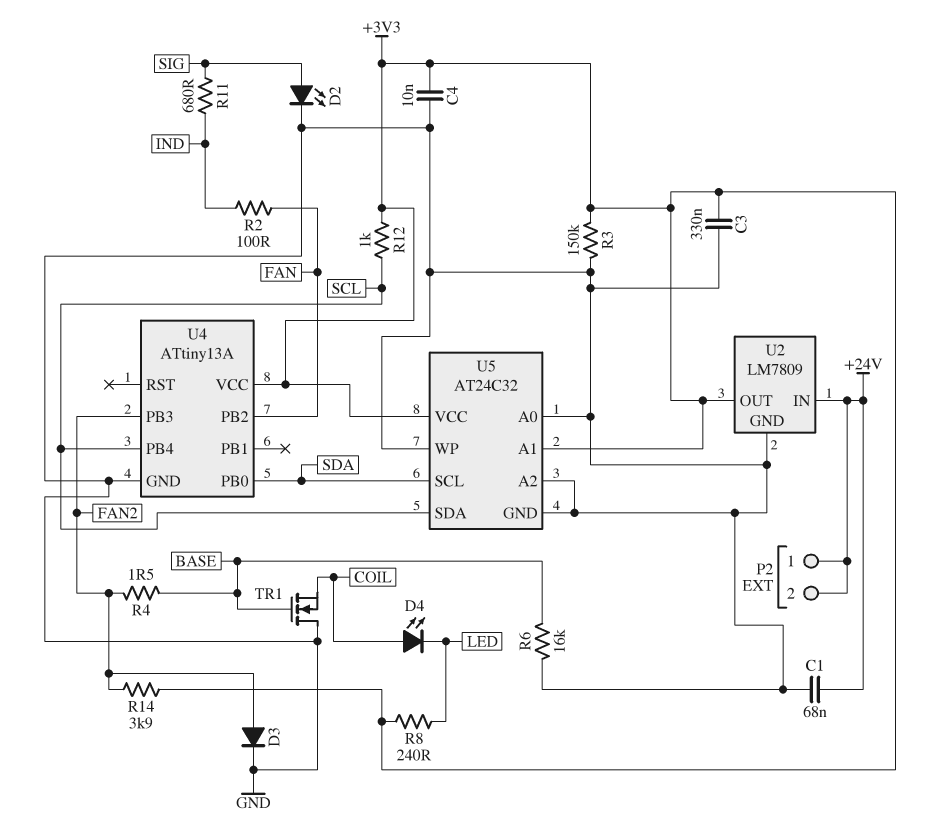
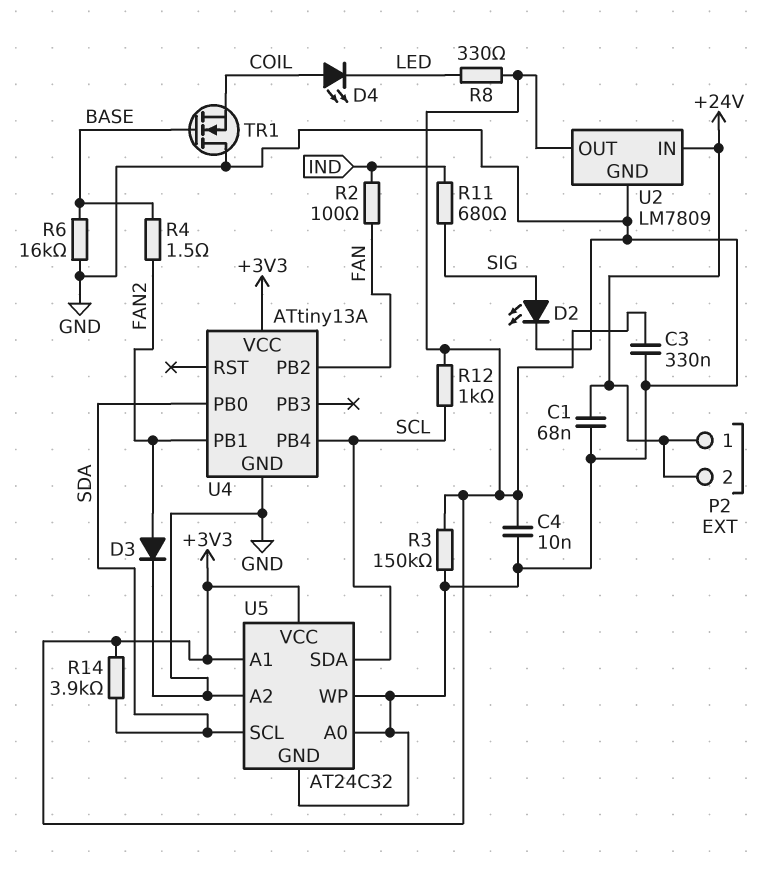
R8: 240 (+3V3, LED) -> 330 (+3V3, LED)
R14: 3.9k (+3V3, FAN2) -> 3.9k (+3V3, SDA)
U4 pin PB1: none -> FAN2
U4 pin PB3: FAN2 -> none

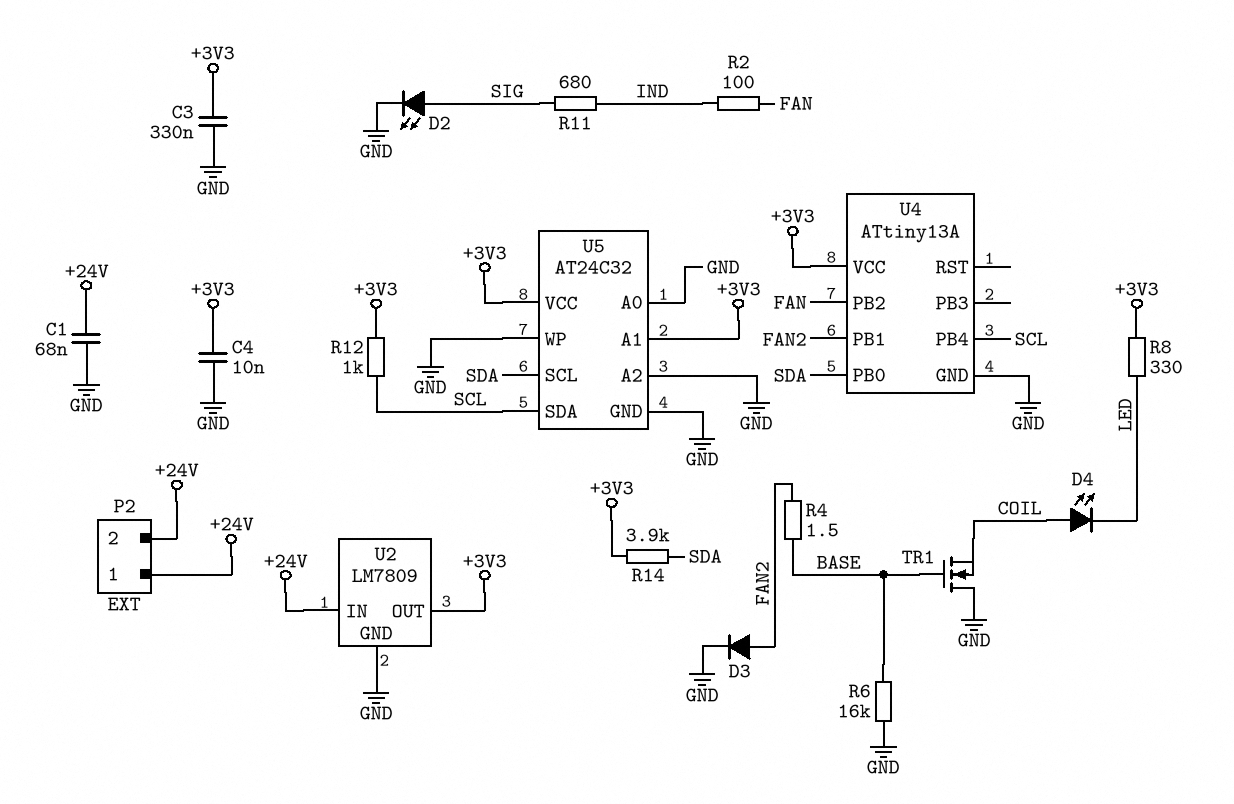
R3: 150k (+3V3, GND) -> none

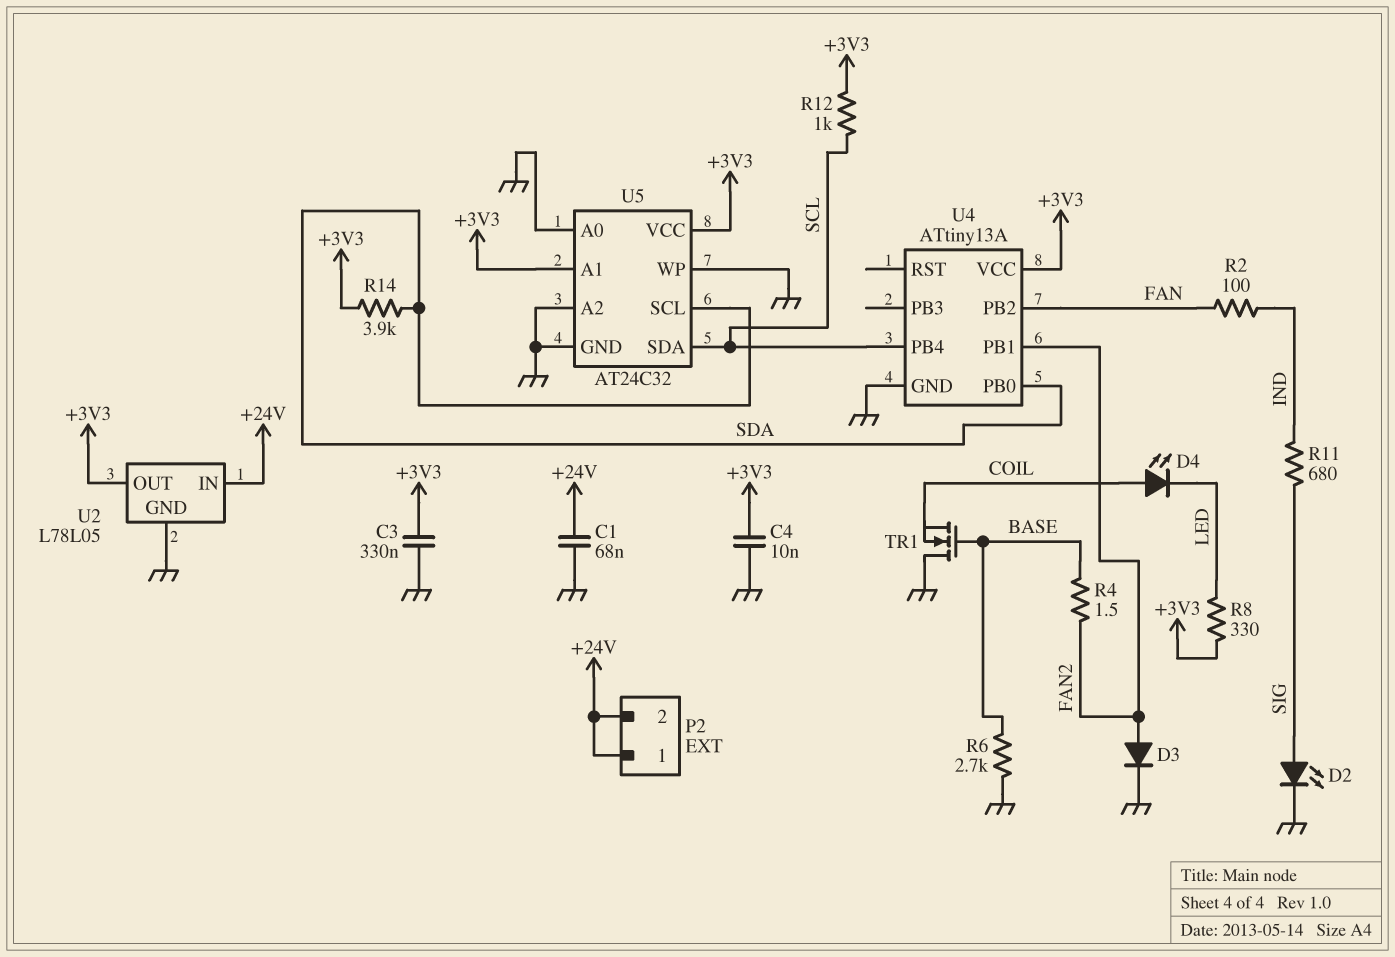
R6: 16k (BASE, GND) -> 2.7k (BASE, GND)
U2: LM7809 -> L78L05

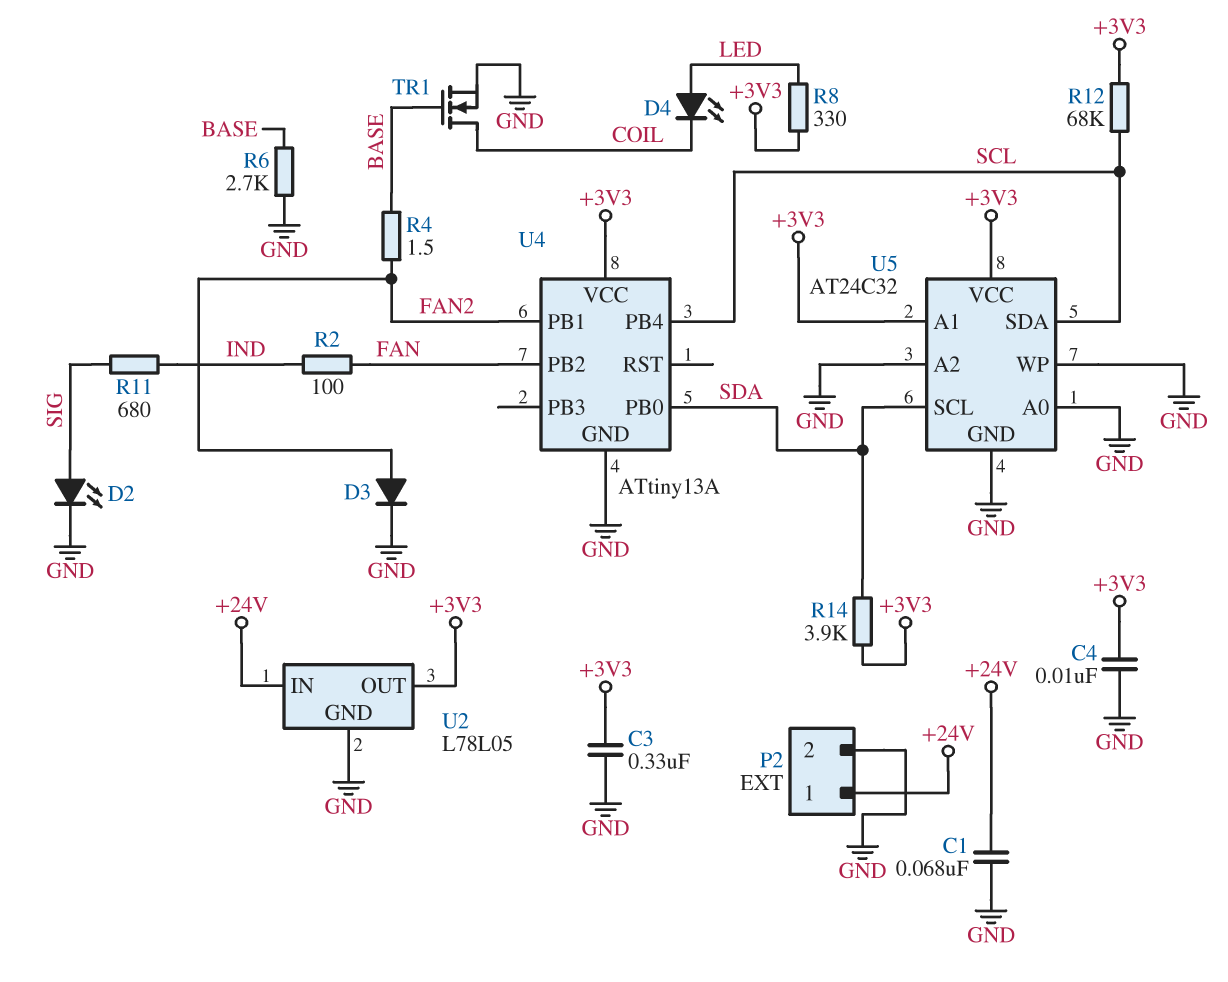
D4: LED (A COIL, K LED) -> LED (A LED, K COIL)
P2 pin 2: +24V -> GND
R12: 1k (+3V3, SCL) -> 68k (+3V3, SCL)
TR1: NMOS (G BASE, D GND, S COIL) -> NMOS (G BASE, D COIL, S GND)

